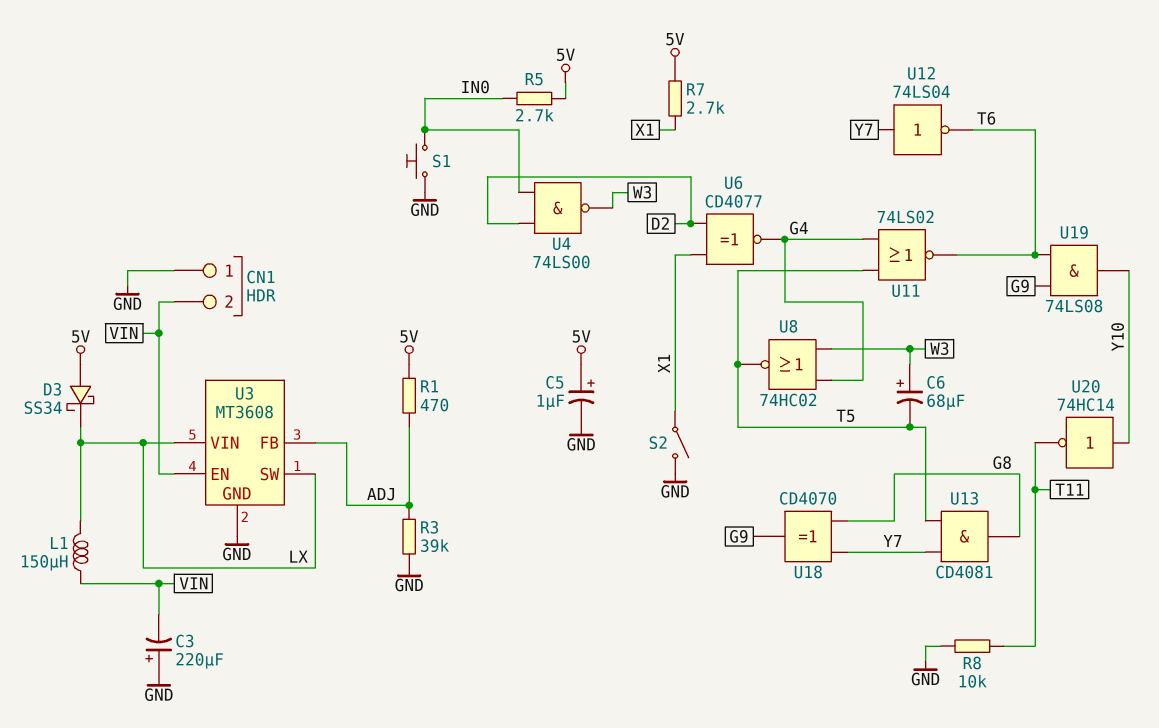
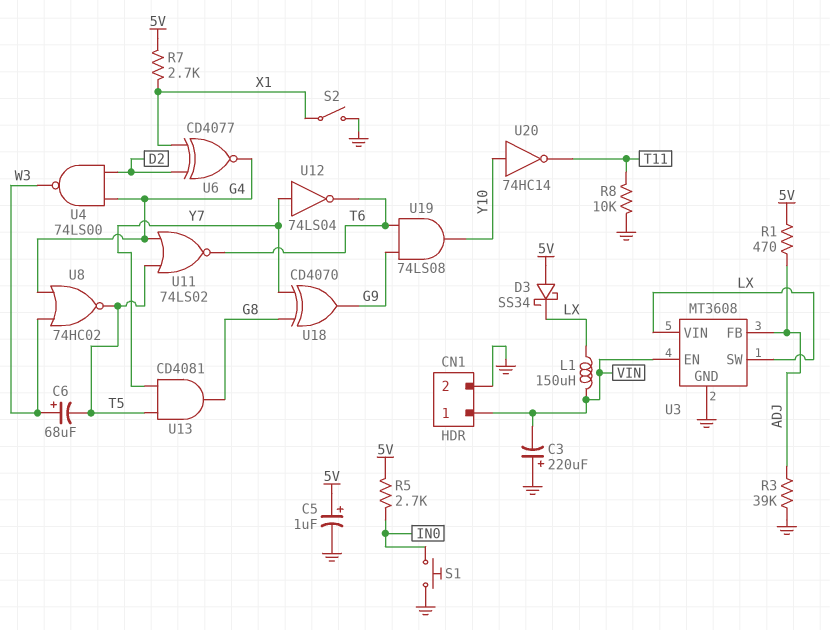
CN1 pin 1: GND -> VIN
CN1 pin 2: VIN -> GND
U4: NAND 74LS00 (in D2, in IN0, out W3) -> NAND 74LS00 (in D2, in G4, out W3)

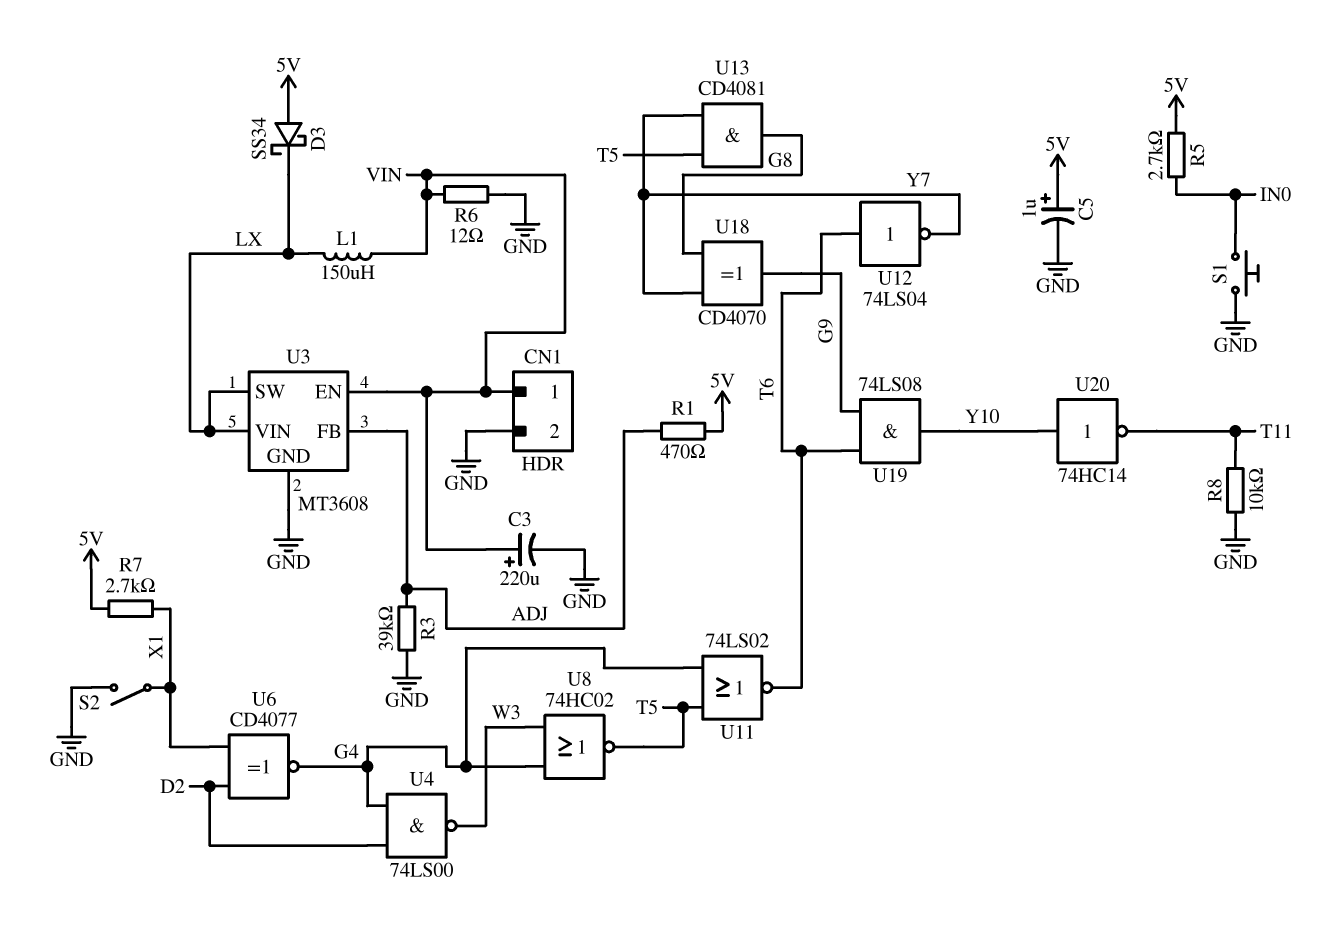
C3: 220uF (plus GND, minus VIN) -> 220uF (plus VIN, minus GND)
C6: 68uF (plus W3, minus T5) -> none
R6: none -> 12 (GND, VIN)
U12: NOT 74LS04 (in Y7, out T6) -> NOT 74LS04 (in T6, out Y7)

